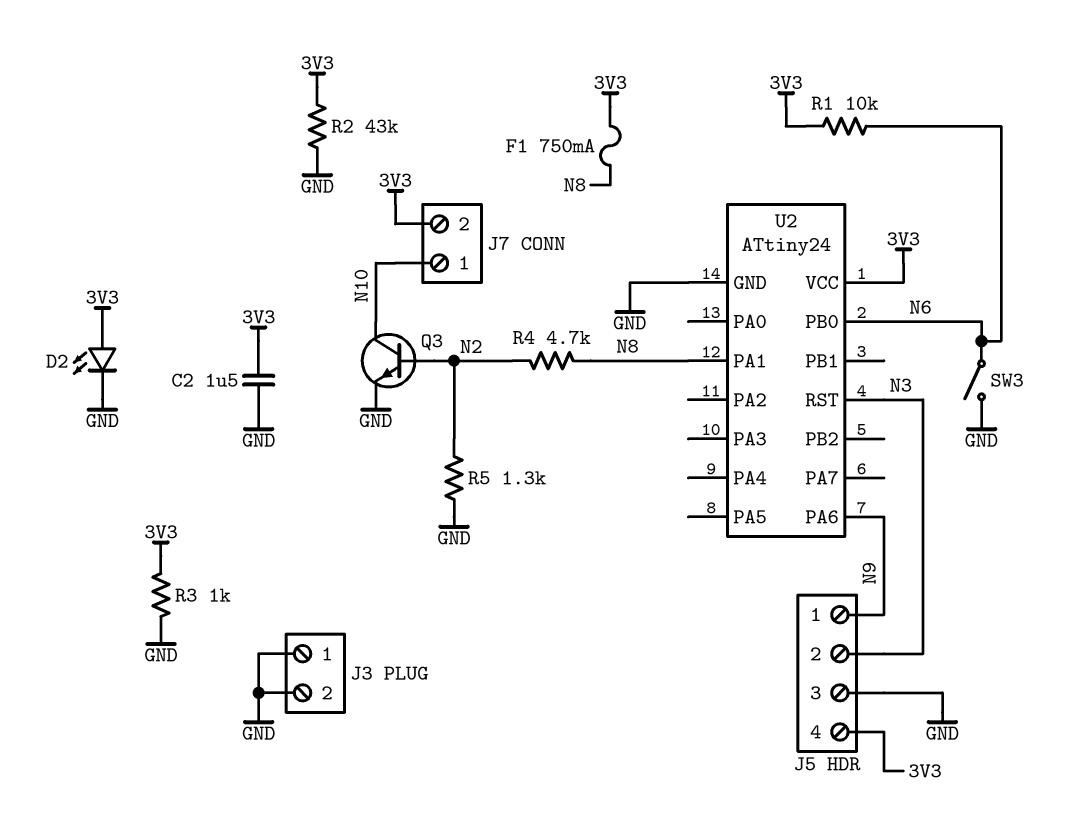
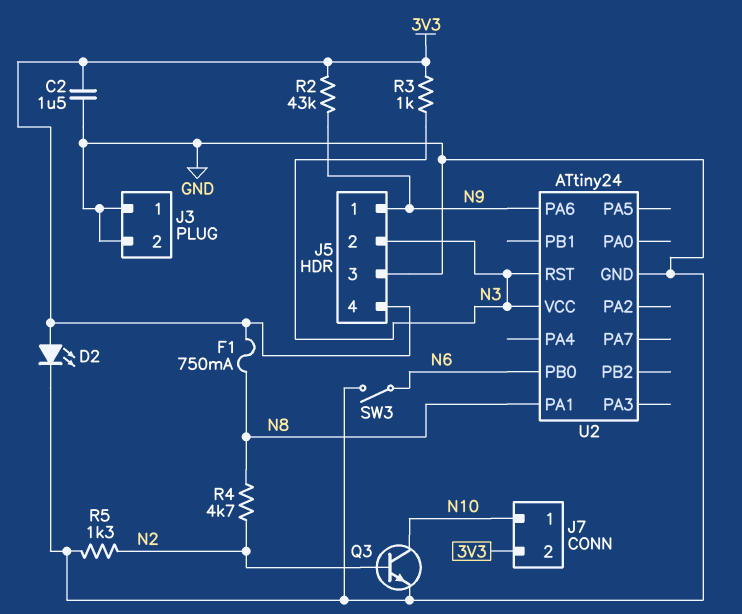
R1: 10k (3V3, N6) -> none
R2: 43k (3V3, GND) -> 43k (3V3, N9)
R3: 1k (3V3, GND) -> 1k (3V3, N3)
U2 pin VCC: 3V3 -> N3

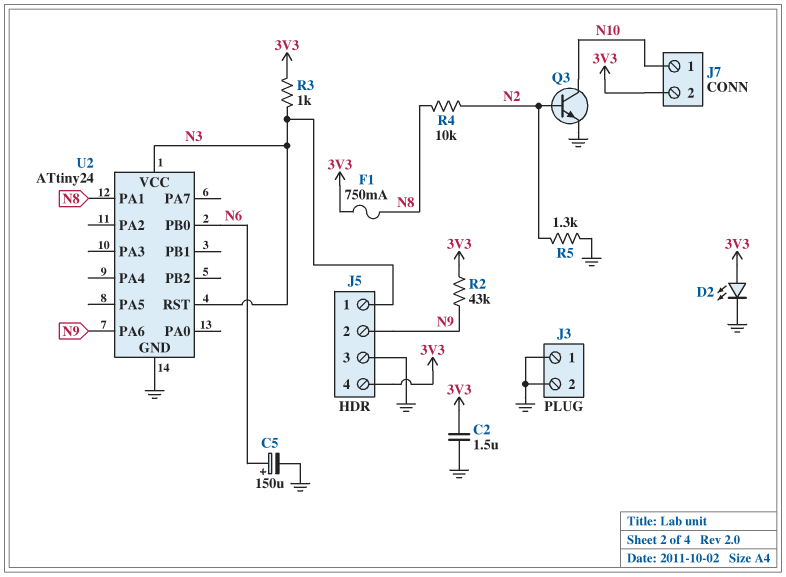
C5: none -> 150uF (plus N6, minus GND)
J5 pin 1: N9 -> N3
J5 pin 2: N3 -> N9
R4: 4.7k (N2, N8) -> 10k (N2, N8)
SW3: switch (GND, N6) -> none

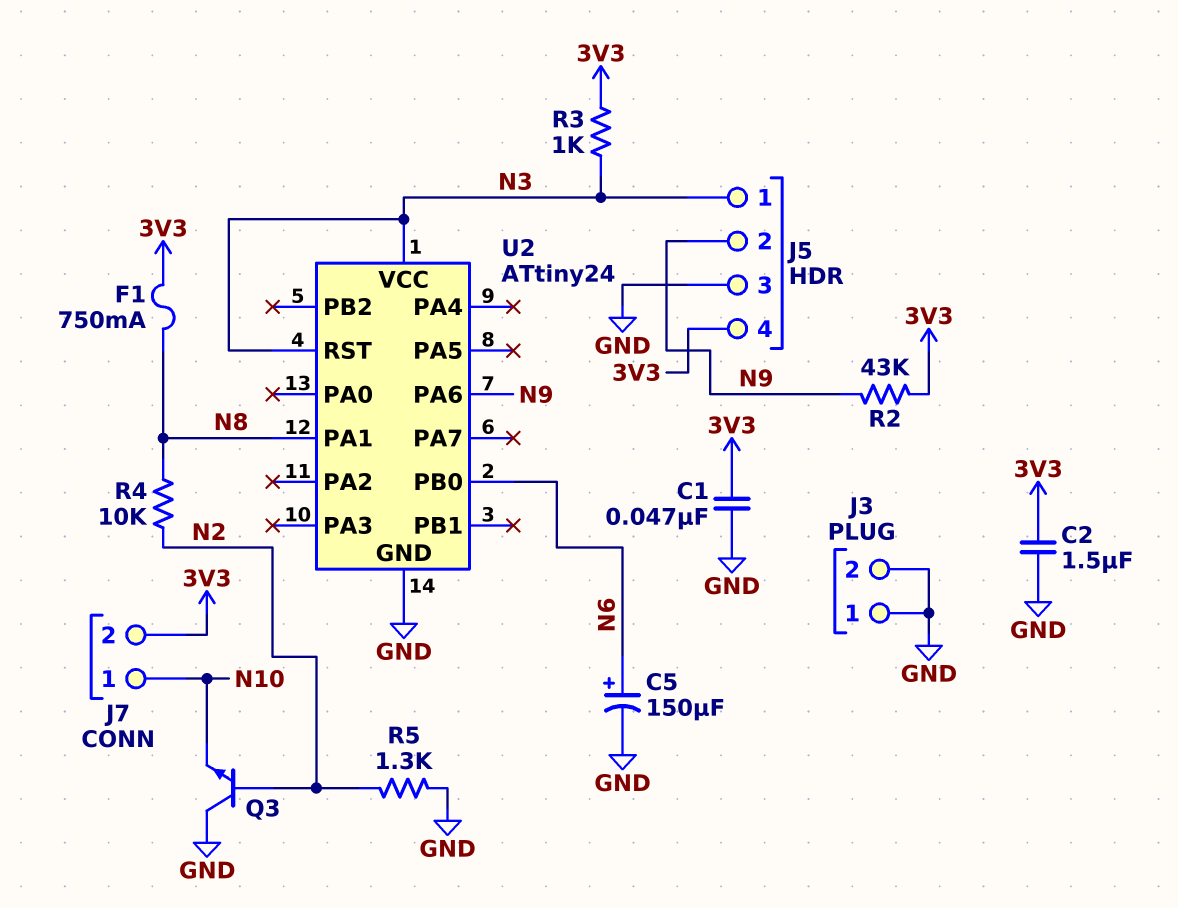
C1: none -> 47nF (3V3, GND)
D2: LED (A 3V3, K GND) -> none
Q3: NPN (B N2, C N10, E GND) -> NPN (B N2, C GND, E N10)

